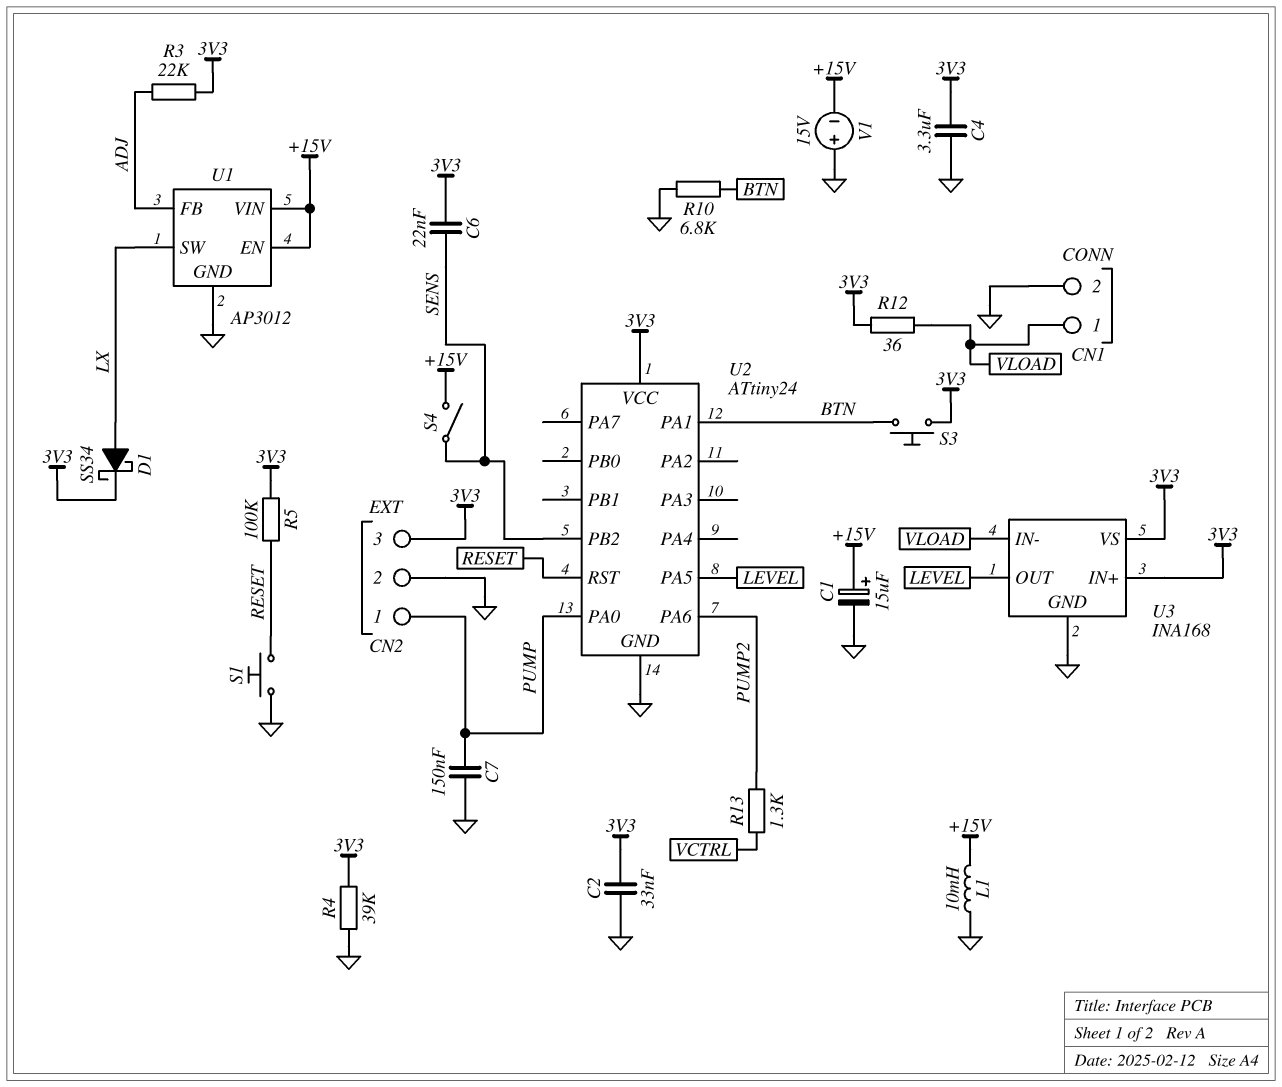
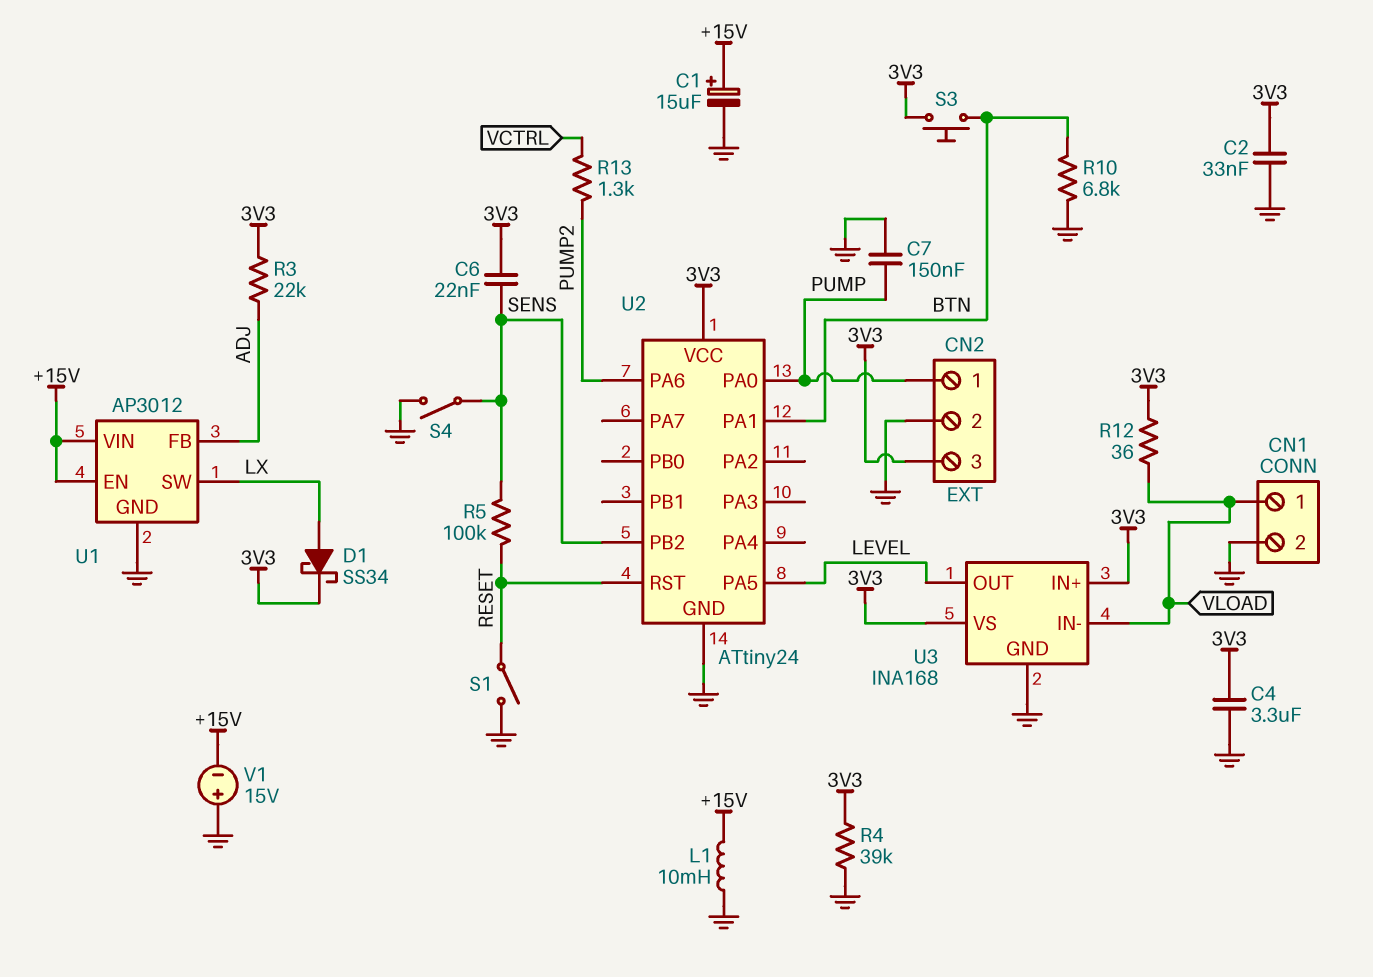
R5: 100k (3V3, RESET) -> 100k (RESET, SENS)
S1: button (GND, RESET) -> switch (GND, RESET)
S4: switch (+15V, SENS) -> switch (GND, SENS)

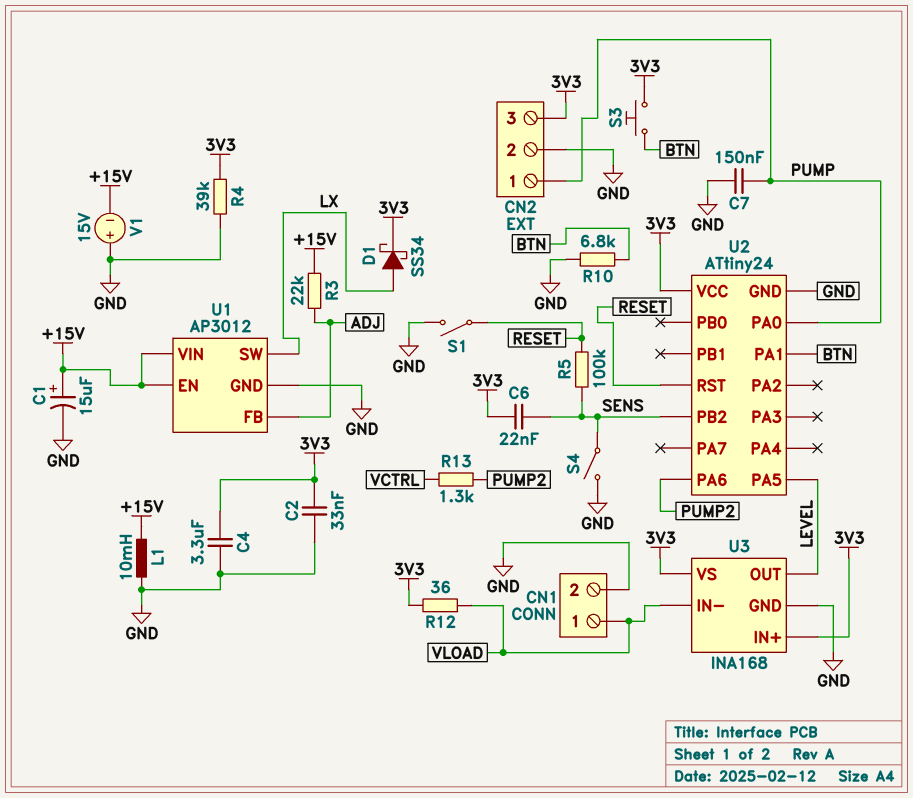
R3: 22k (3V3, ADJ) -> 22k (+15V, ADJ)

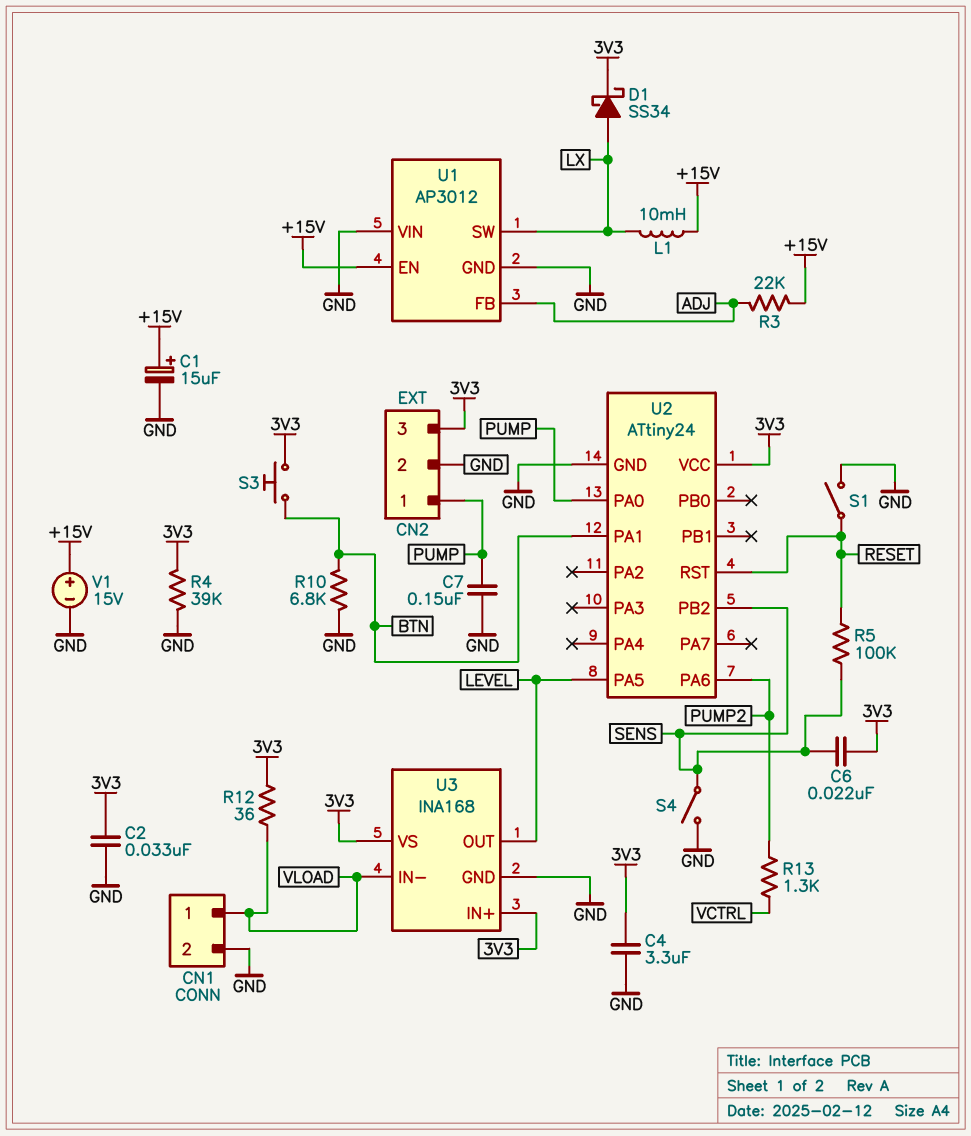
L1: 10mH (+15V, GND) -> 10mH (+15V, LX)
U1 pin VIN: +15V -> GND
V1: 15V (plus GND, minus +15V) -> 15V (plus +15V, minus GND)

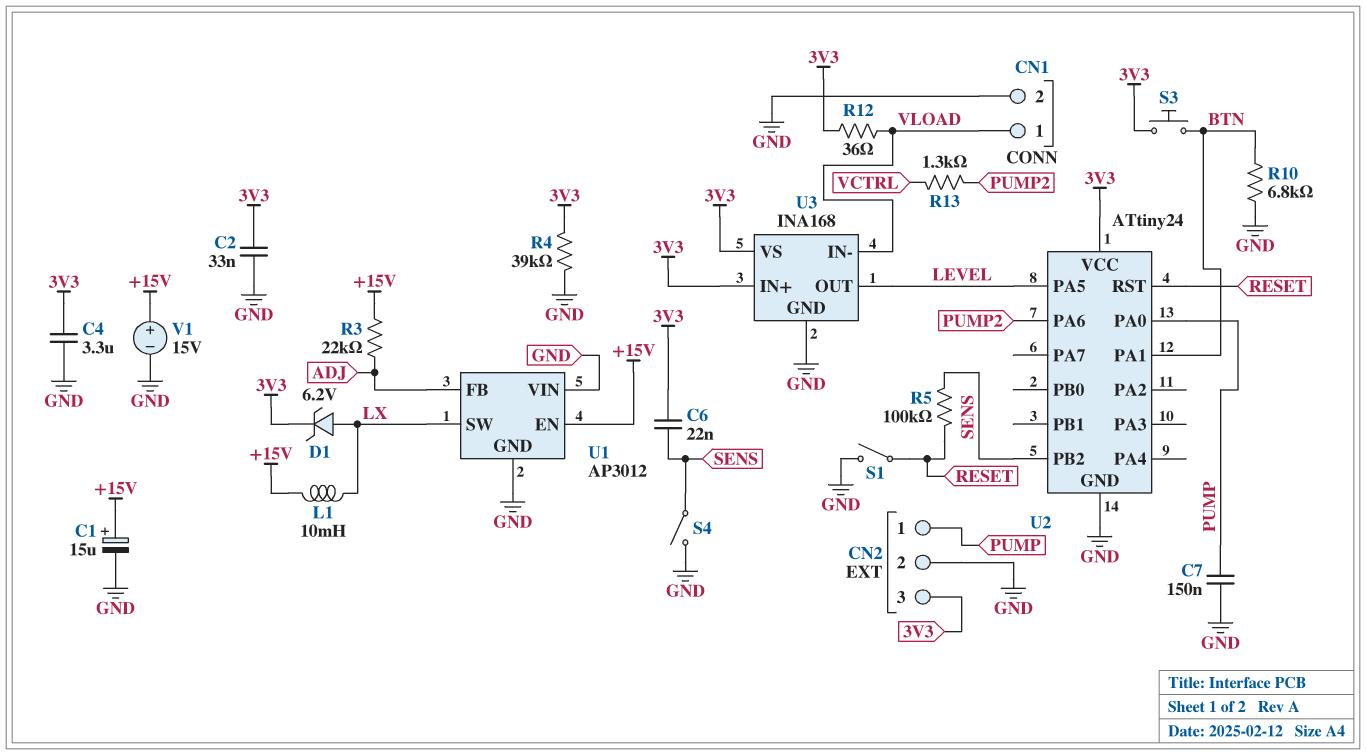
D1: schottky SS34 (A LX, K 3V3) -> zener 6.2V (A LX, K 3V3)

